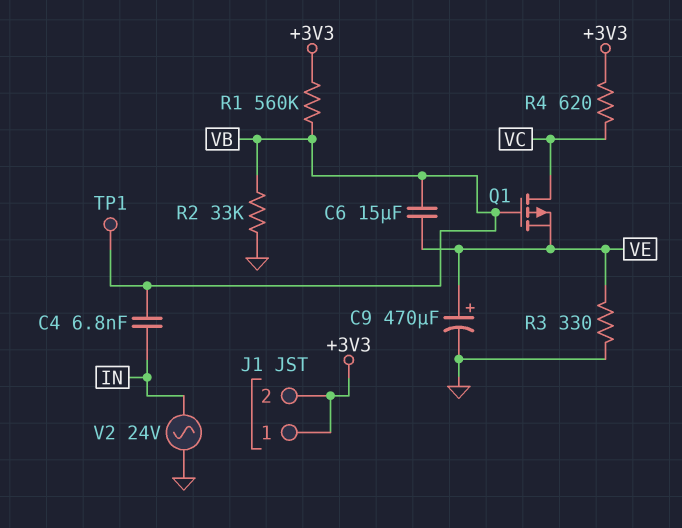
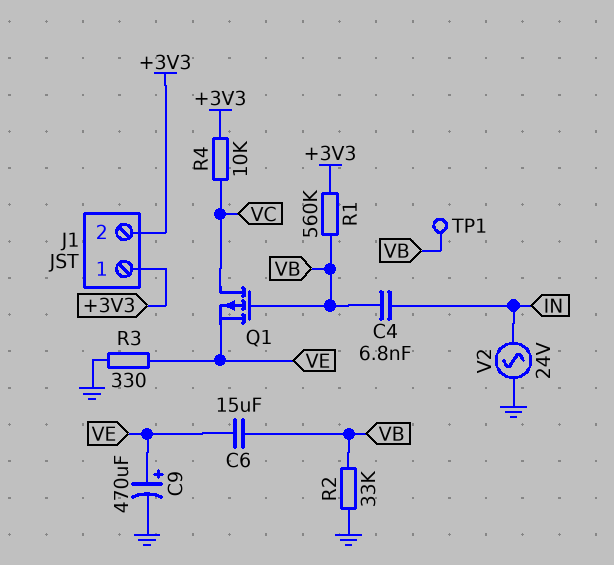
R4: 620 (+3V3, VC) -> 10k (+3V3, VC)

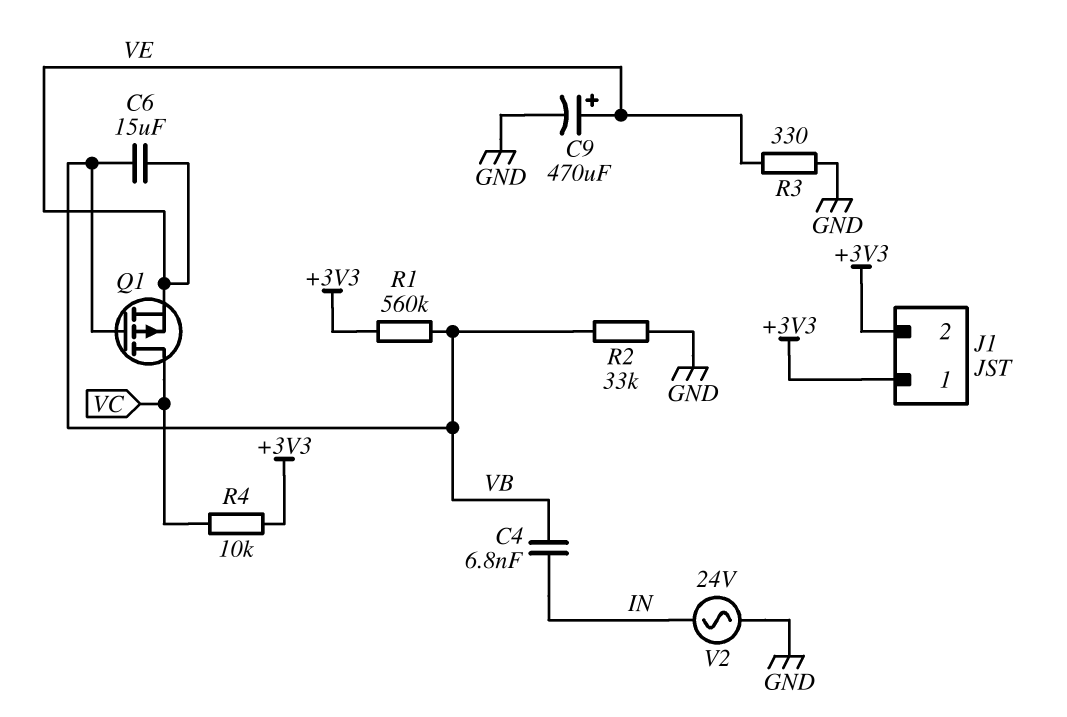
TP1: test point (VB) -> none

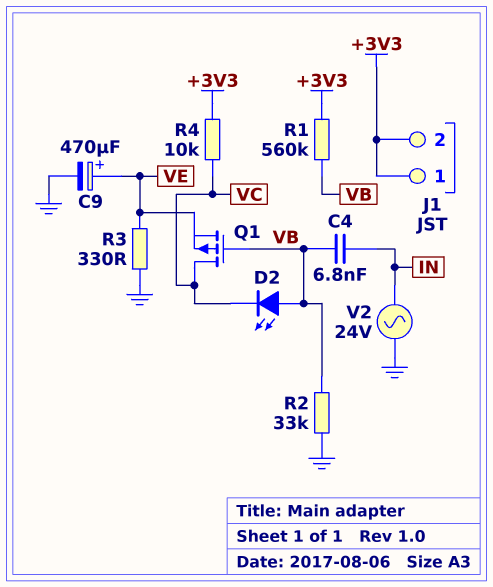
C6: 15uF (VB, VE) -> none
D2: none -> LED (A VB, K VC)

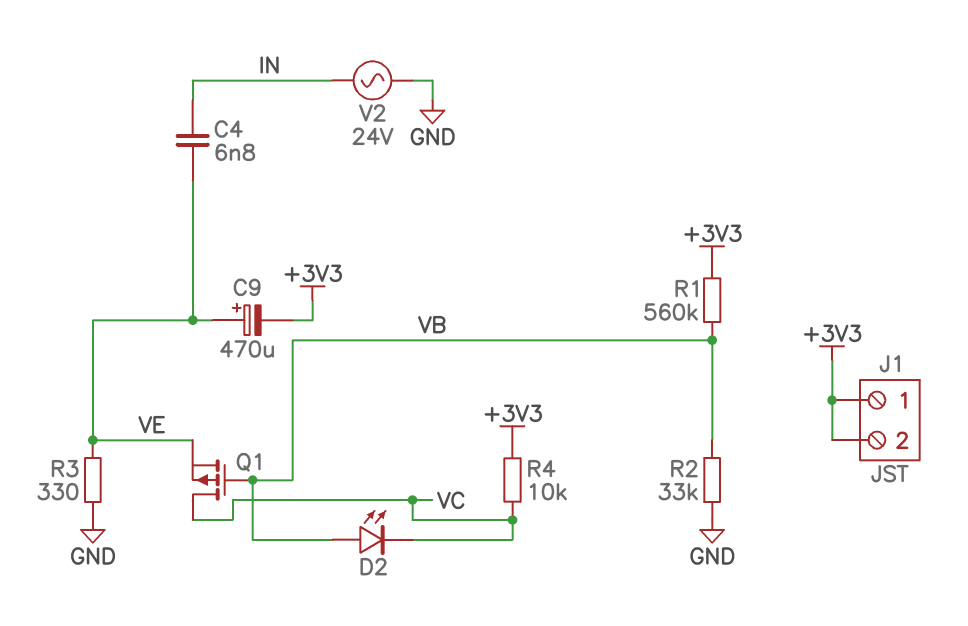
C4: 6.8nF (IN, VB) -> 6.8nF (IN, VE)
C9: 470uF (plus VE, minus GND) -> 470uF (plus VE, minus +3V3)

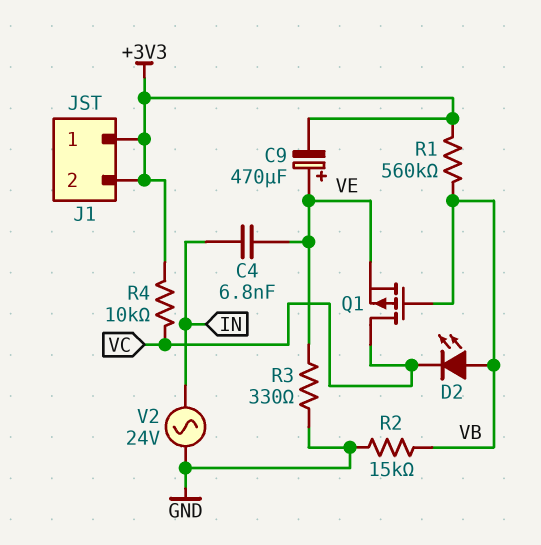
R2: 33k (GND, VB) -> 15k (GND, VB)

